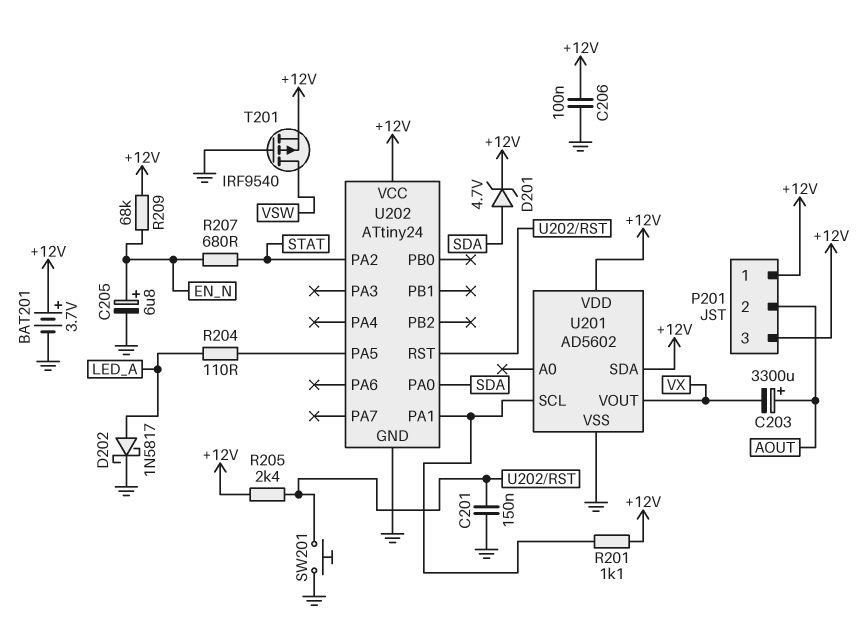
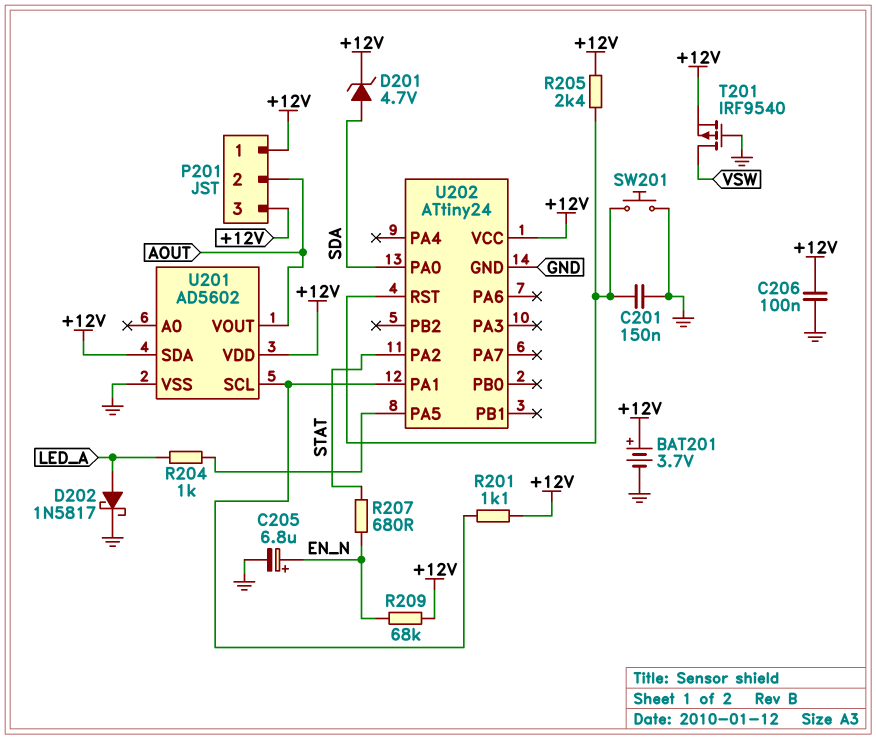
C203: 3300uF (plus AOUT, minus VX) -> none
R204: 110 (LED_A, U202/PA5) -> 1k (LED_A, U202/PA5)
U201 pin VOUT: VX -> AOUT

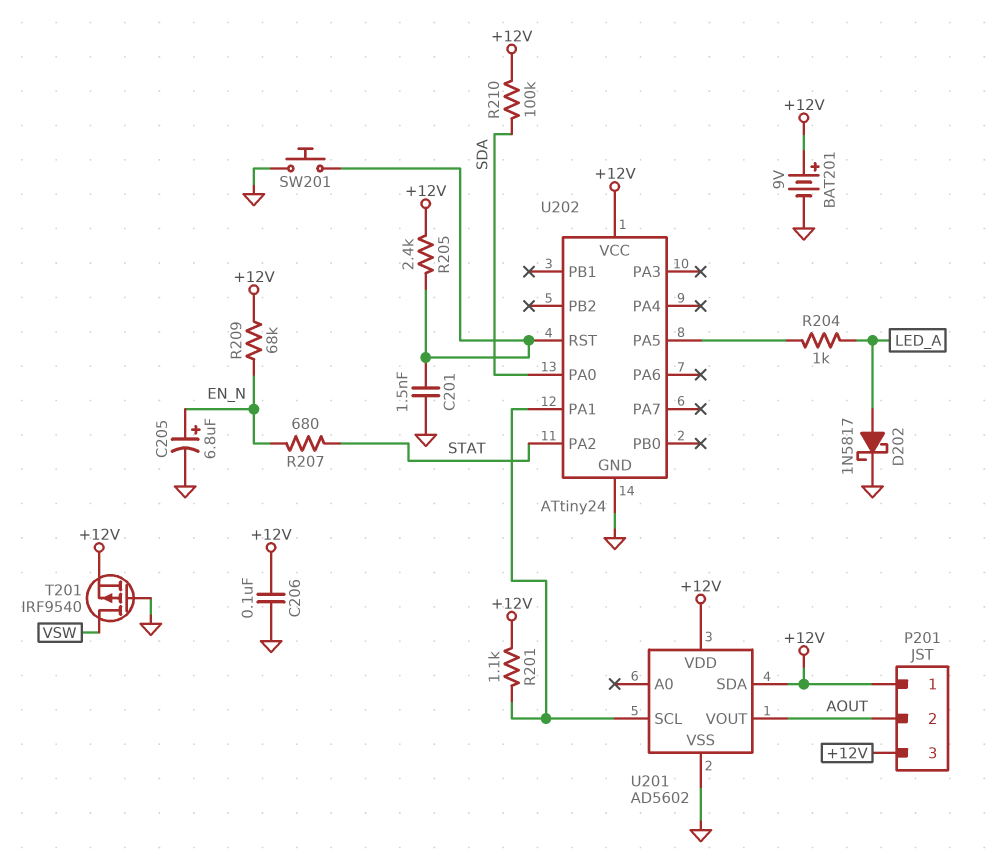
BAT201: 3.7V (plus +12V, minus GND) -> 9V (plus +12V, minus GND)
C201: 150nF (GND, U202/RST) -> 1.5nF (GND, U202/RST)
D201: zener 4.7V (A SDA, K +12V) -> none
R210: none -> 100k (+12V, SDA)

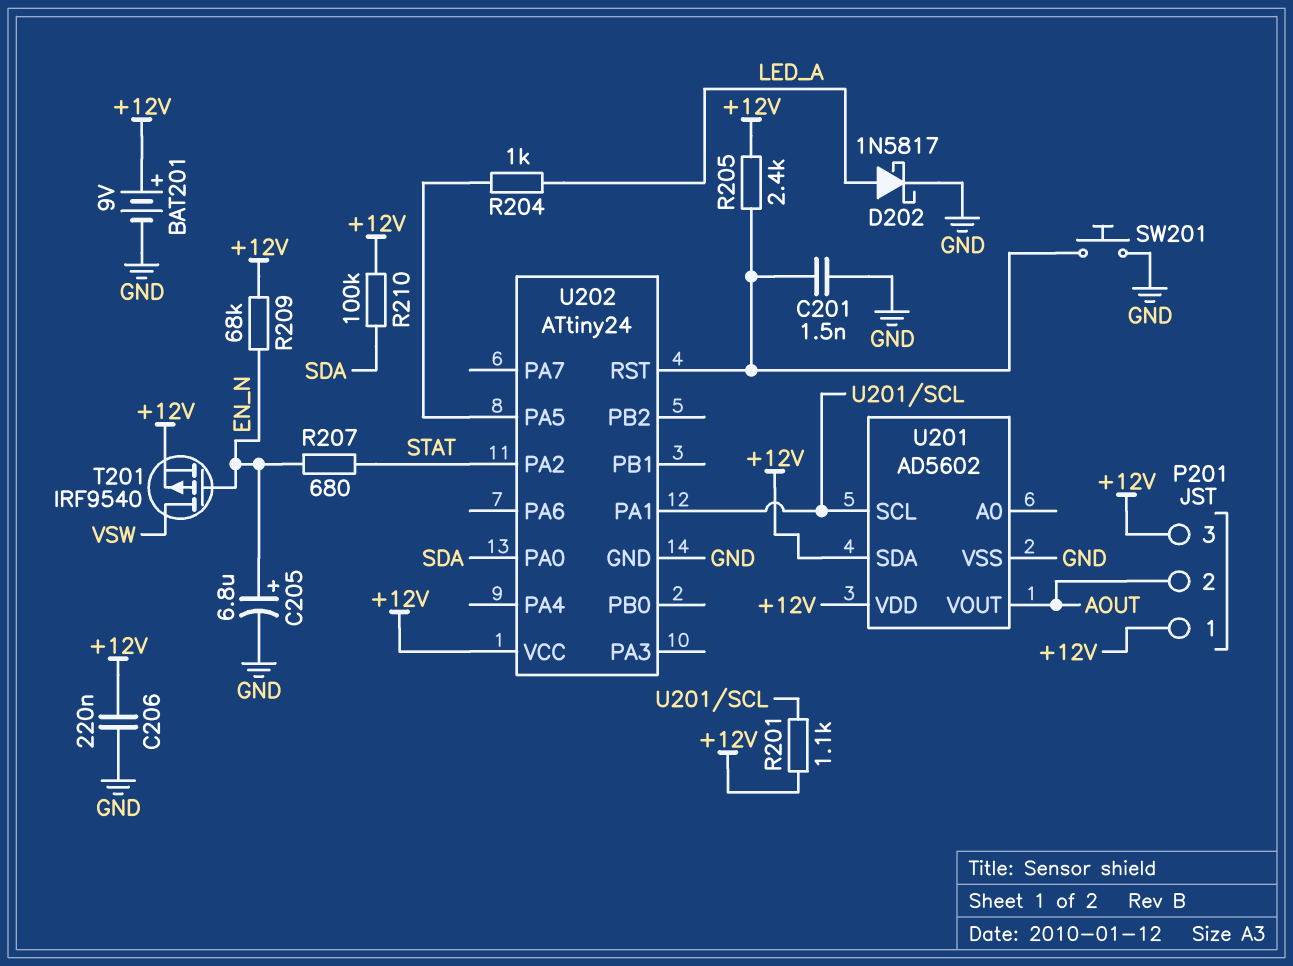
C206: 100nF (+12V, GND) -> 220nF (+12V, GND)
T201: PMOS IRF9540 (G GND, D VSW, S +12V) -> PMOS IRF9540 (G EN_N, D VSW, S +12V)

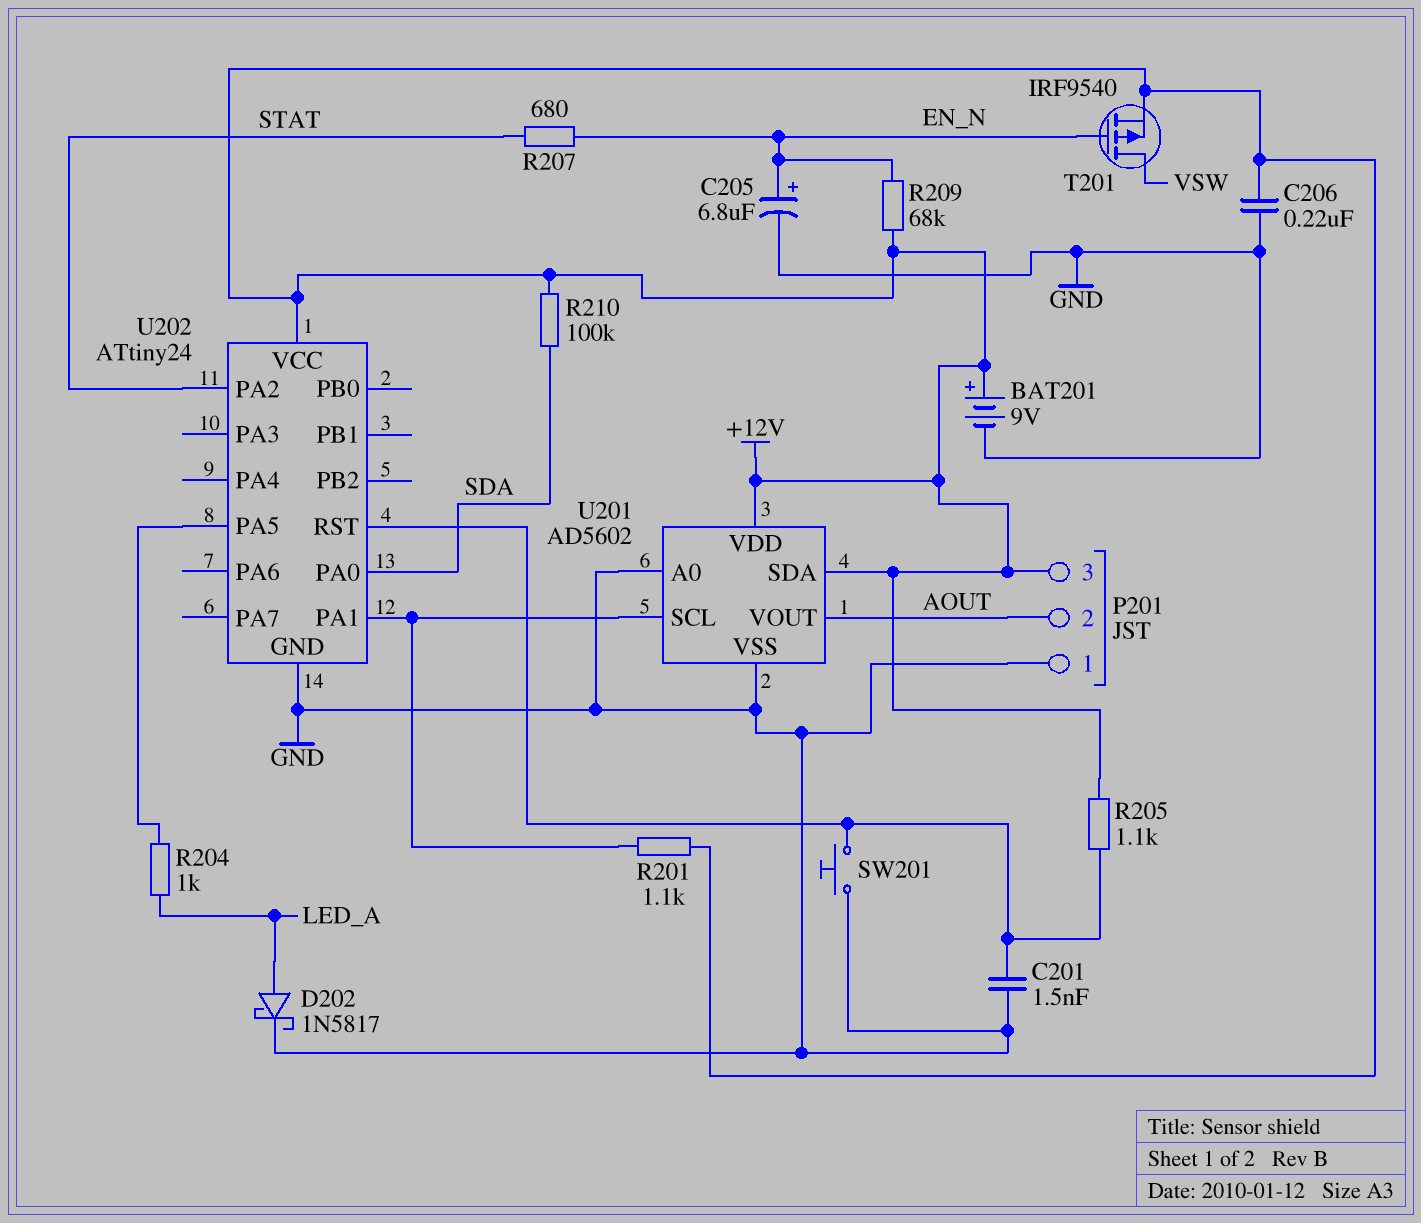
P201 pin 1: +12V -> GND
R205: 2.4k (+12V, U202/RST) -> 1.1k (+12V, U202/RST)
U201 pin A0: none -> GND

